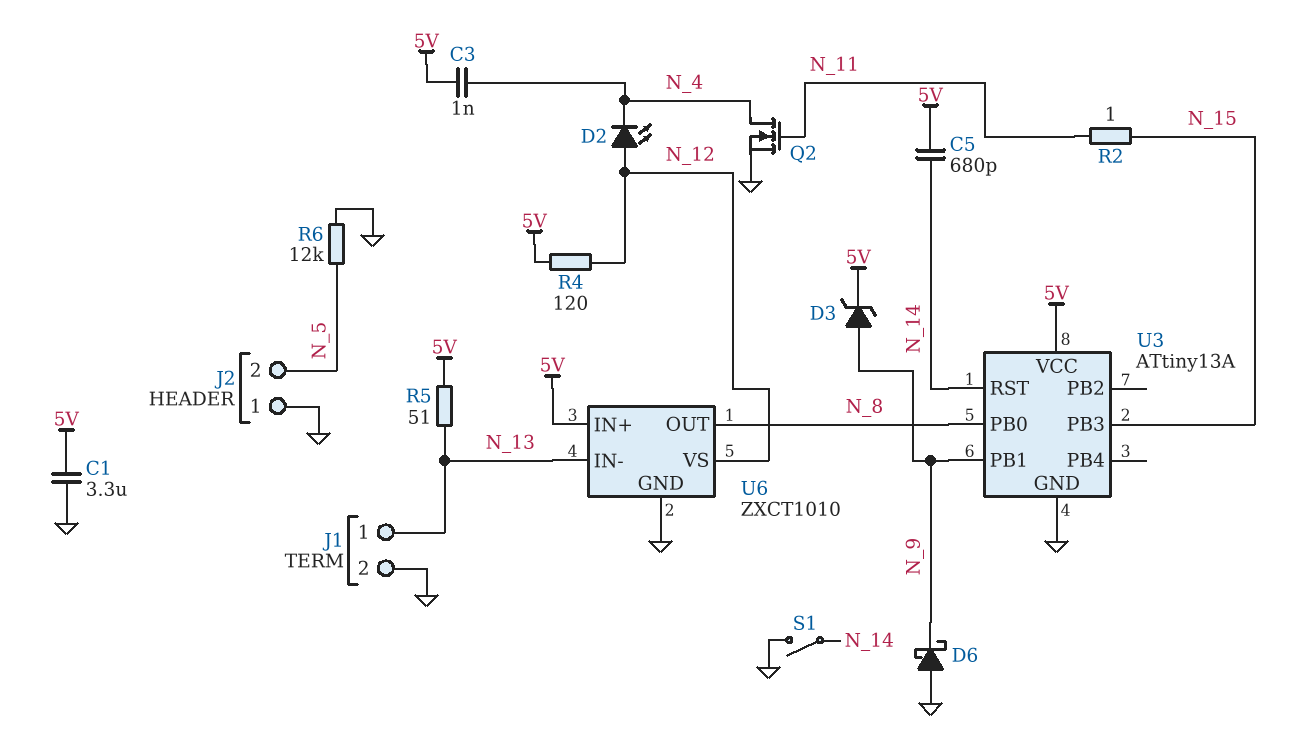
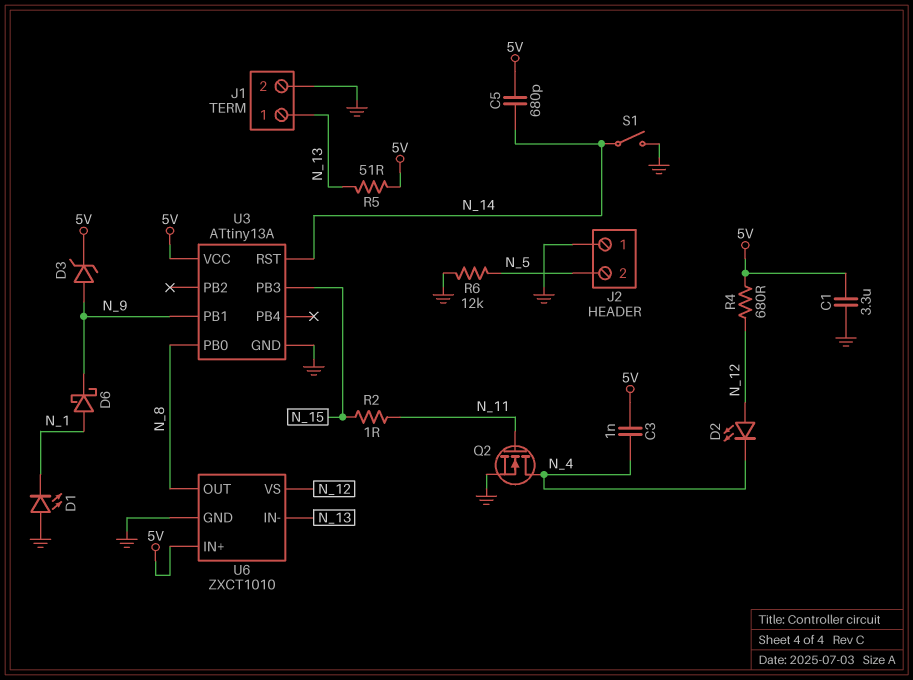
D1: none -> LED (A GND, K N_1)
D6: schottky (A GND, K N_9) -> schottky (A N_1, K N_9)
R4: 120 (5V, N_12) -> 680 (5V, N_12)

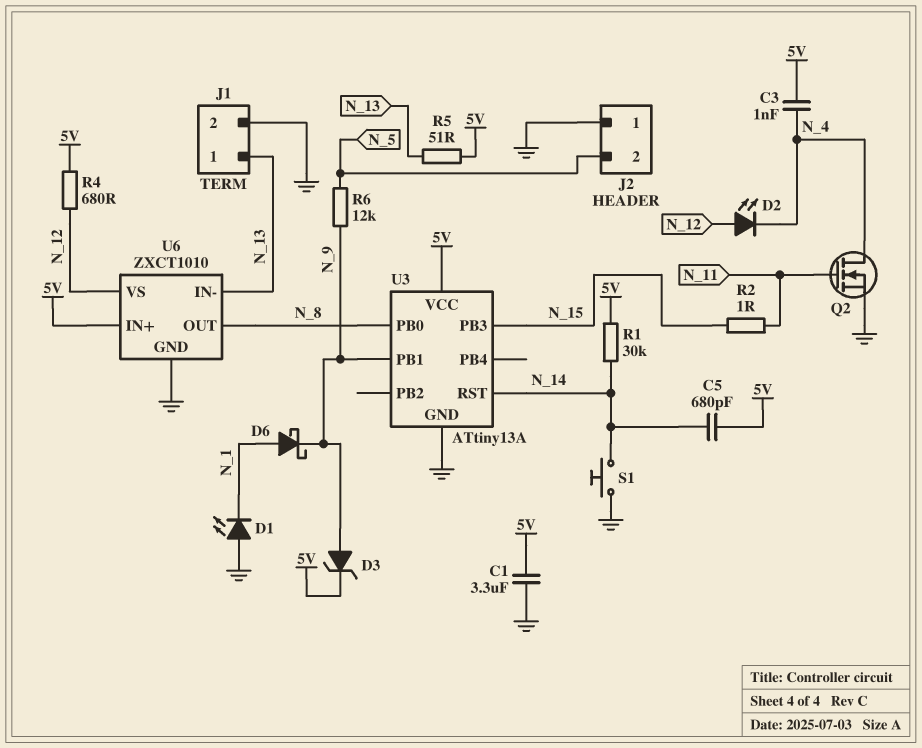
R1: none -> 30k (5V, N_14)
R6: 12k (GND, N_5) -> 12k (N_5, N_9)
S1: switch (GND, N_14) -> button (GND, N_14)

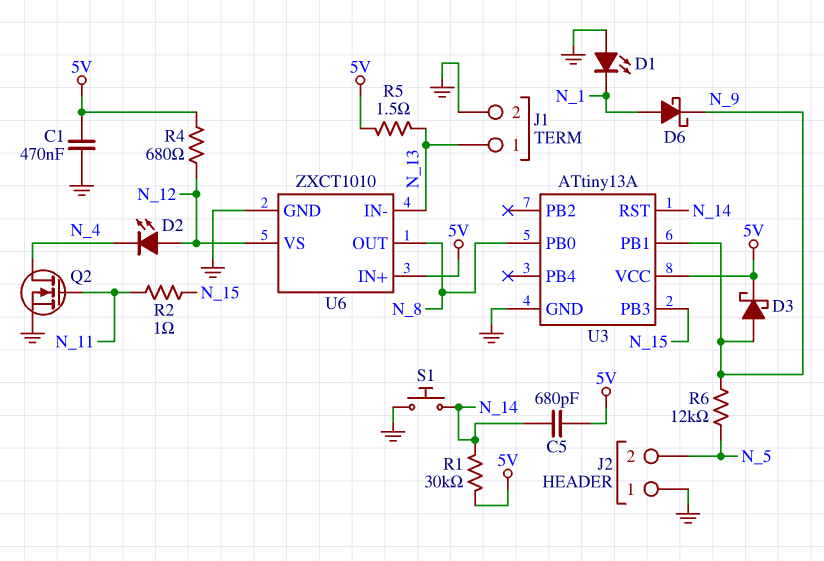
C1: 3.3uF (5V, GND) -> 470nF (5V, GND)
C3: 1nF (5V, N_4) -> none
D3: zener (A N_9, K 5V) -> schottky (A N_9, K 5V)
R5: 51 (5V, N_13) -> 1.5 (5V, N_13)

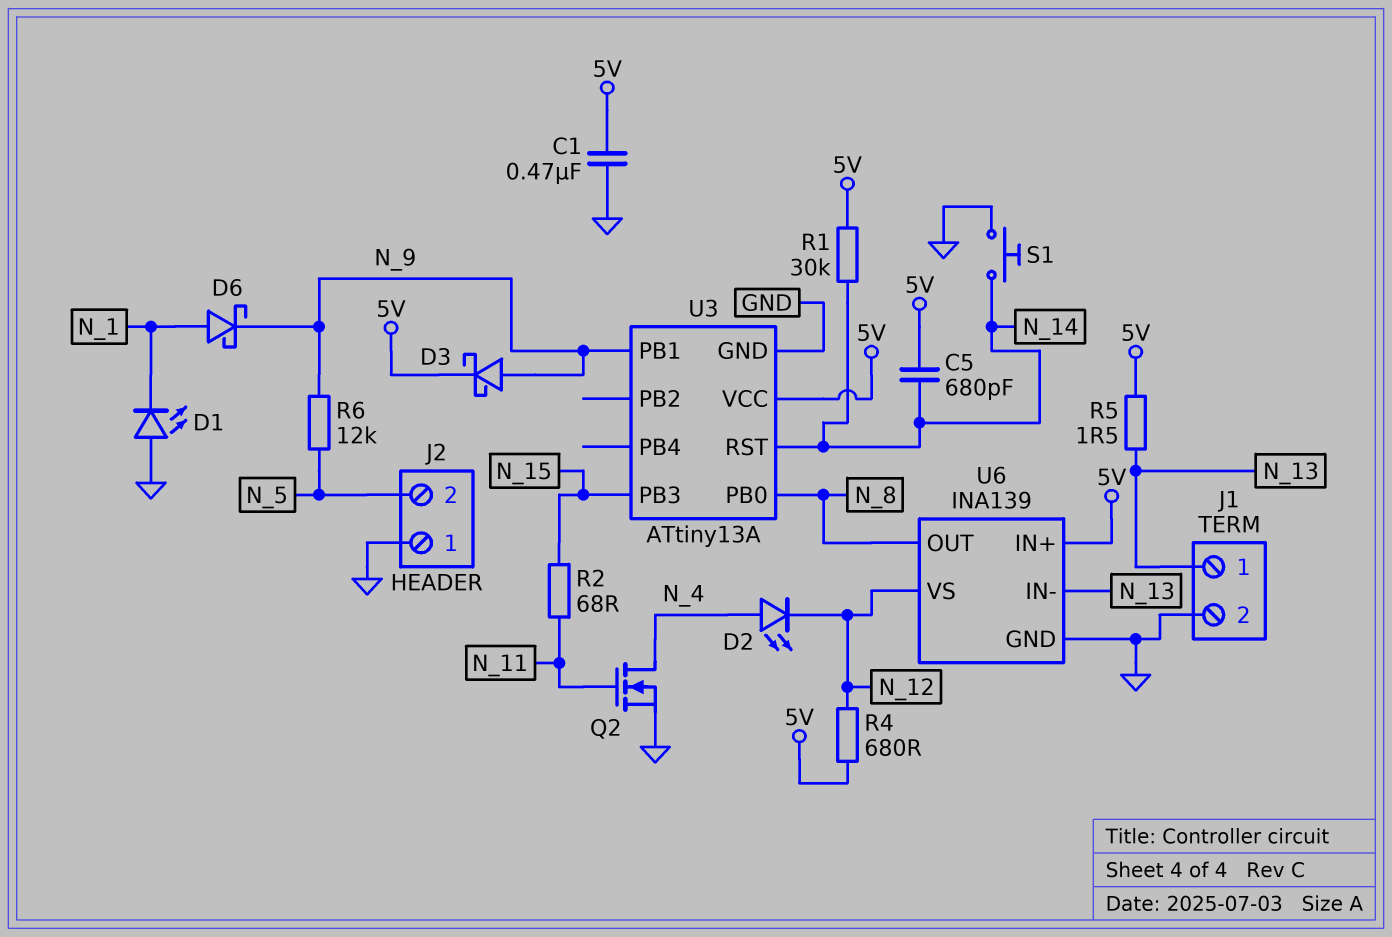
D2: LED (A N_12, K N_4) -> LED (A N_4, K N_12)
R2: 1 (N_11, N_15) -> 68 (N_11, N_15)
U6: ZXCT1010 -> INA139

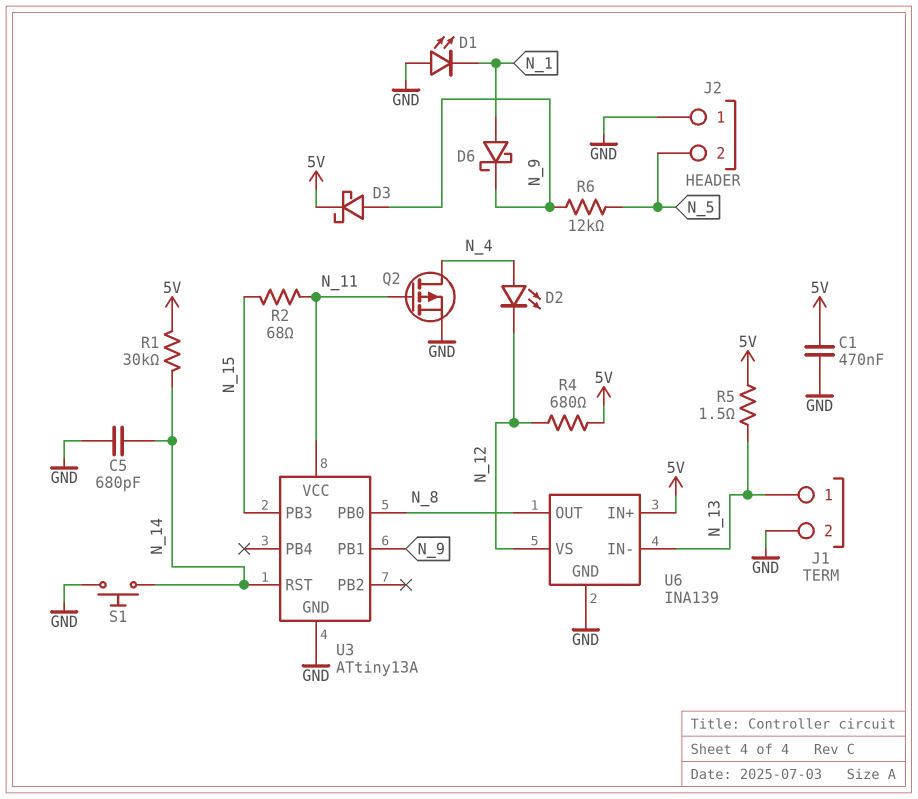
C5: 680pF (5V, N_14) -> 680pF (GND, N_14)
Q2: NMOS (G N_11, D N_4, S GND) -> PMOS (G N_11, D N_4, S GND)
U3 pin VCC: 5V -> N_11

